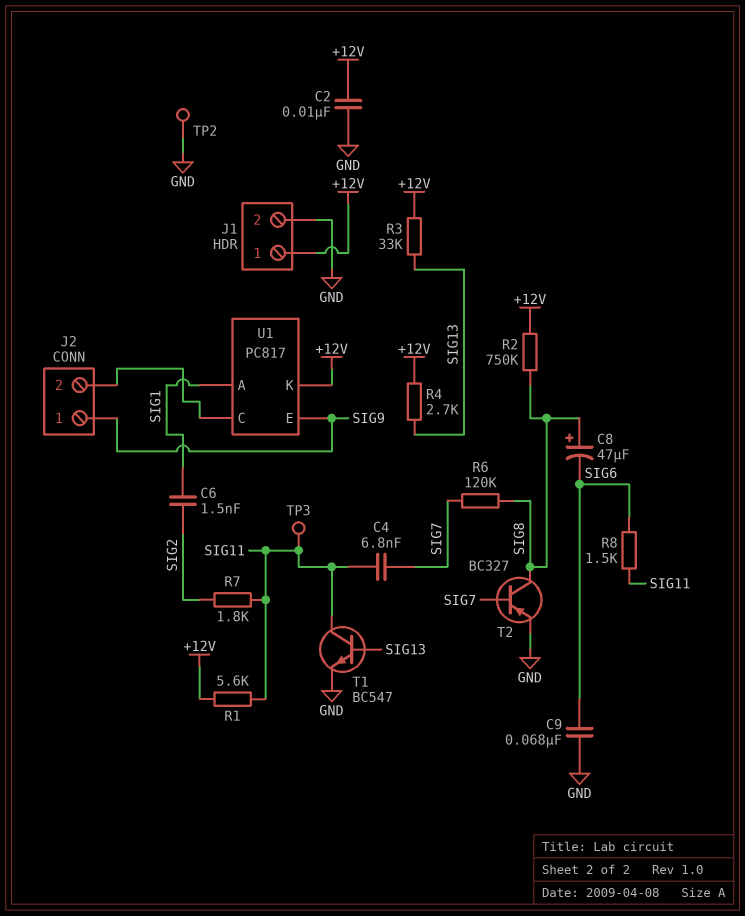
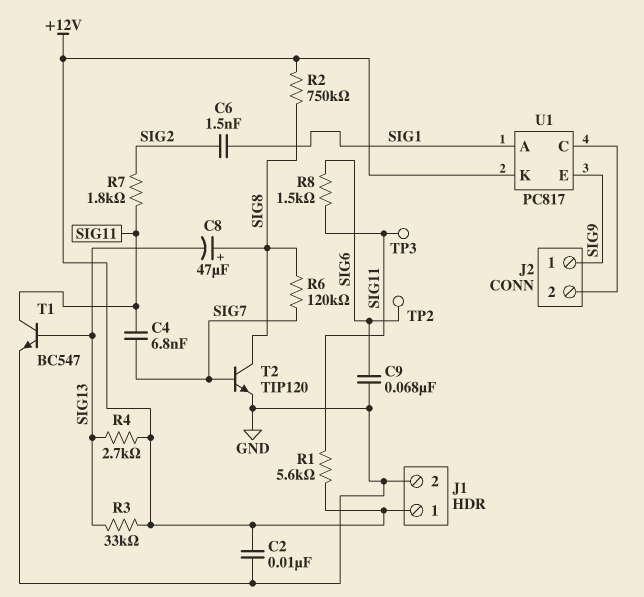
C8: 47uF (plus SIG8, minus SIG6) -> 47uF (plus SIG8, minus SIG13)
T2: PNP BC327 (B SIG7, C SIG8, E GND) -> NPN TIP120 (B SIG7, C SIG8, E GND)
TP2: test point (GND) -> test point (SIG6)

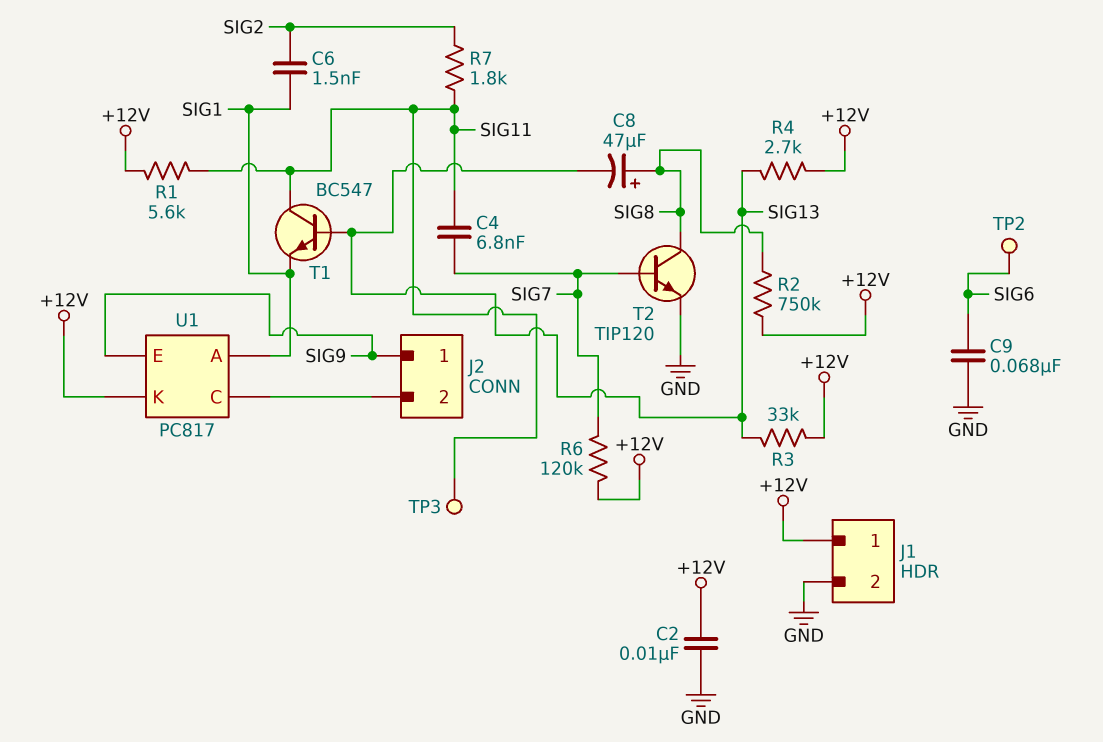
R6: 120k (SIG7, SIG8) -> 120k (+12V, SIG7)
R8: 1.5k (SIG6, SIG11) -> none
T1: NPN BC547 (B SIG13, C SIG11, E GND) -> NPN BC547 (B SIG13, C SIG11, E SIG1)

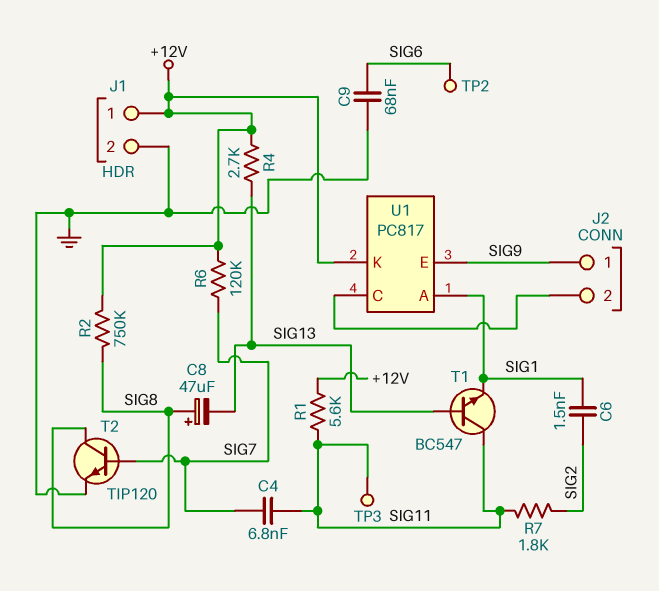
C2: 10nF (+12V, GND) -> none
R3: 33k (+12V, SIG13) -> none

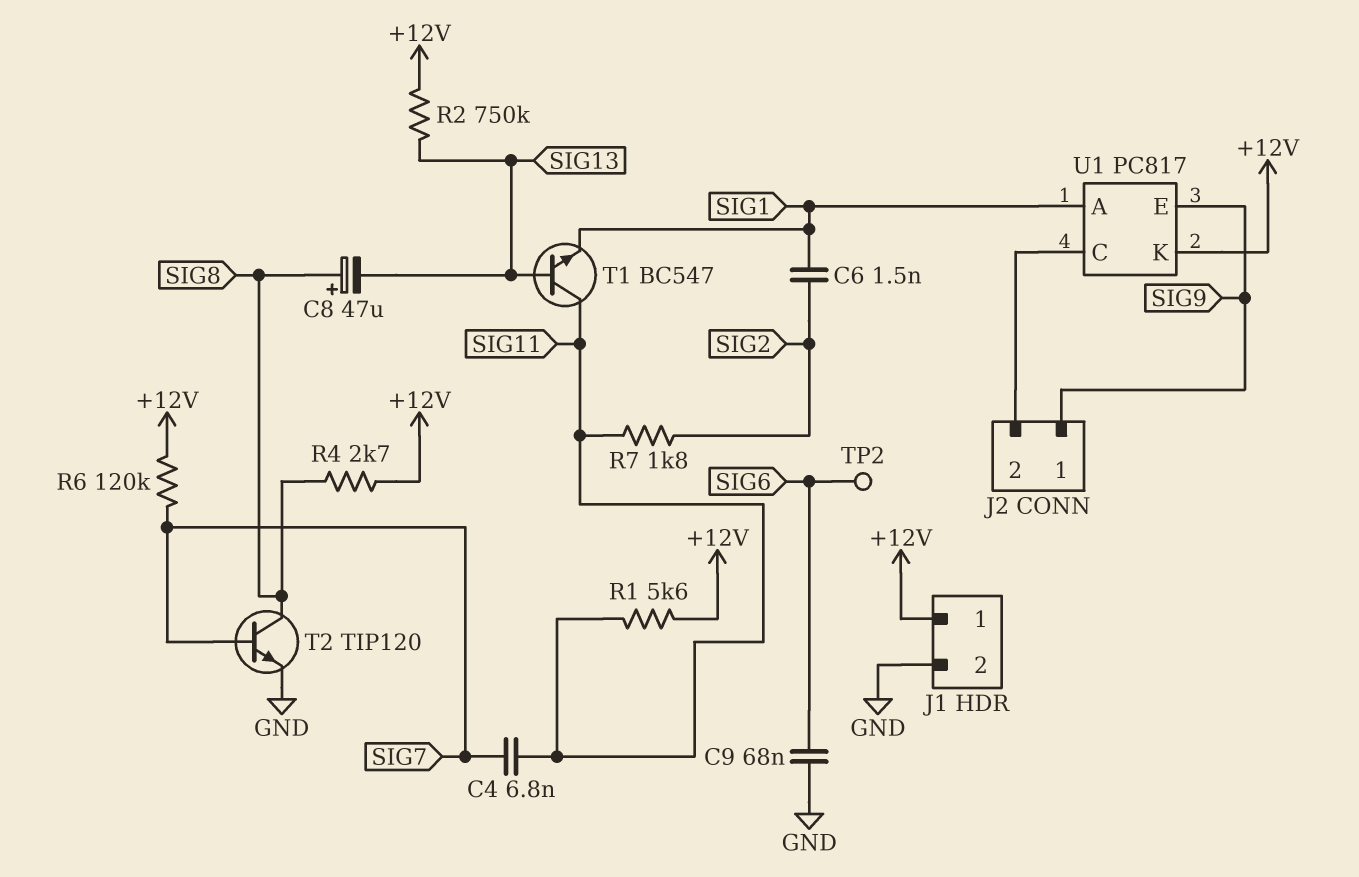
R2: 750k (+12V, SIG8) -> 750k (+12V, SIG13)
R4: 2.7k (+12V, SIG13) -> 2.7k (+12V, SIG8)
TP3: test point (SIG11) -> none

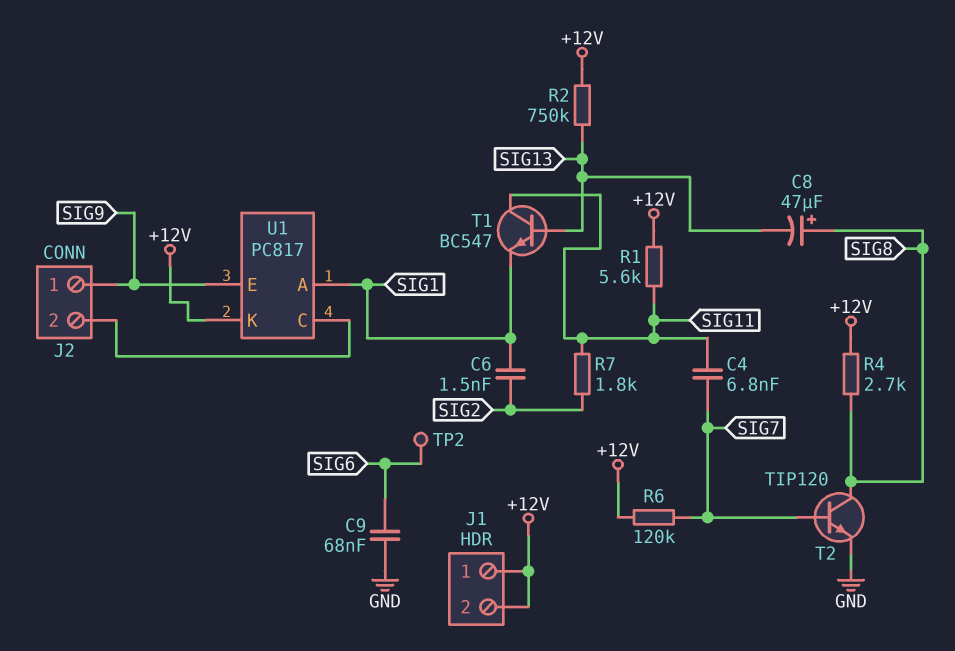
J1 pin 2: GND -> +12V

